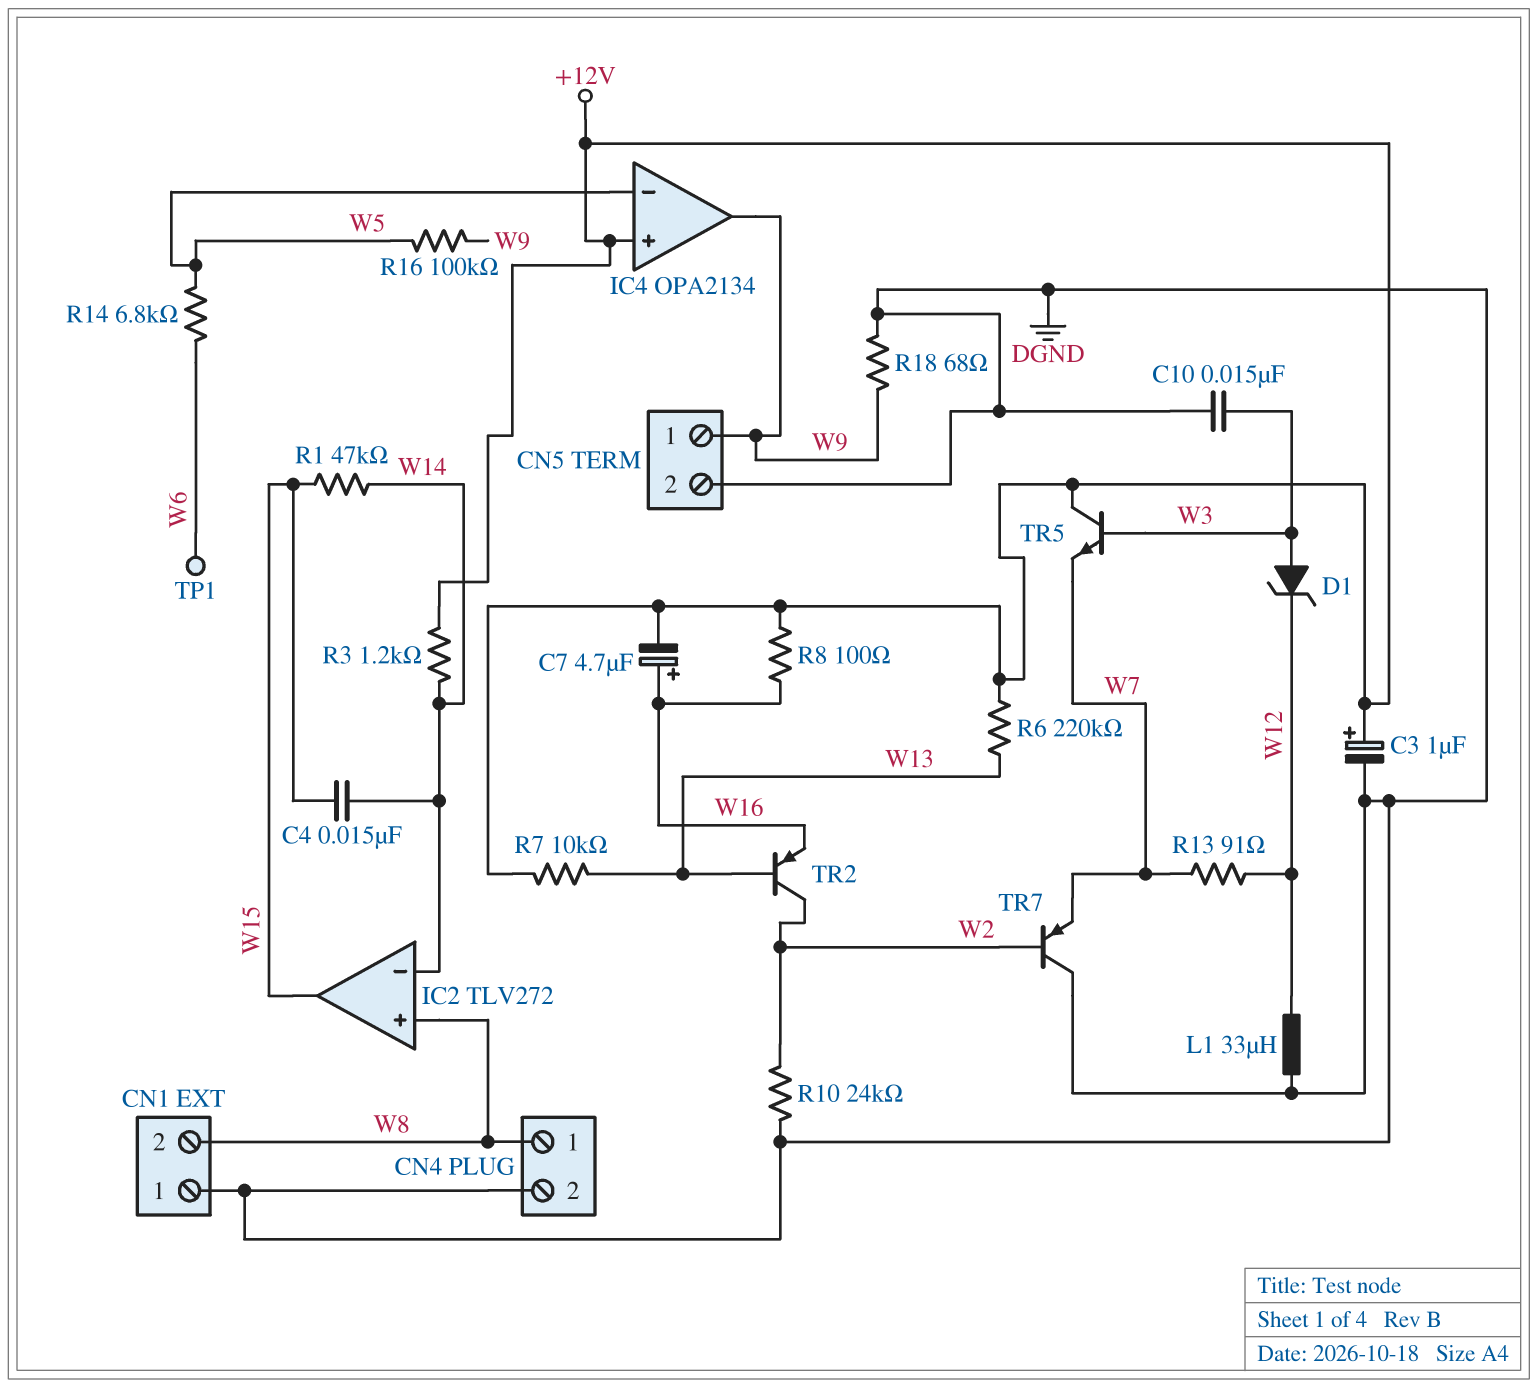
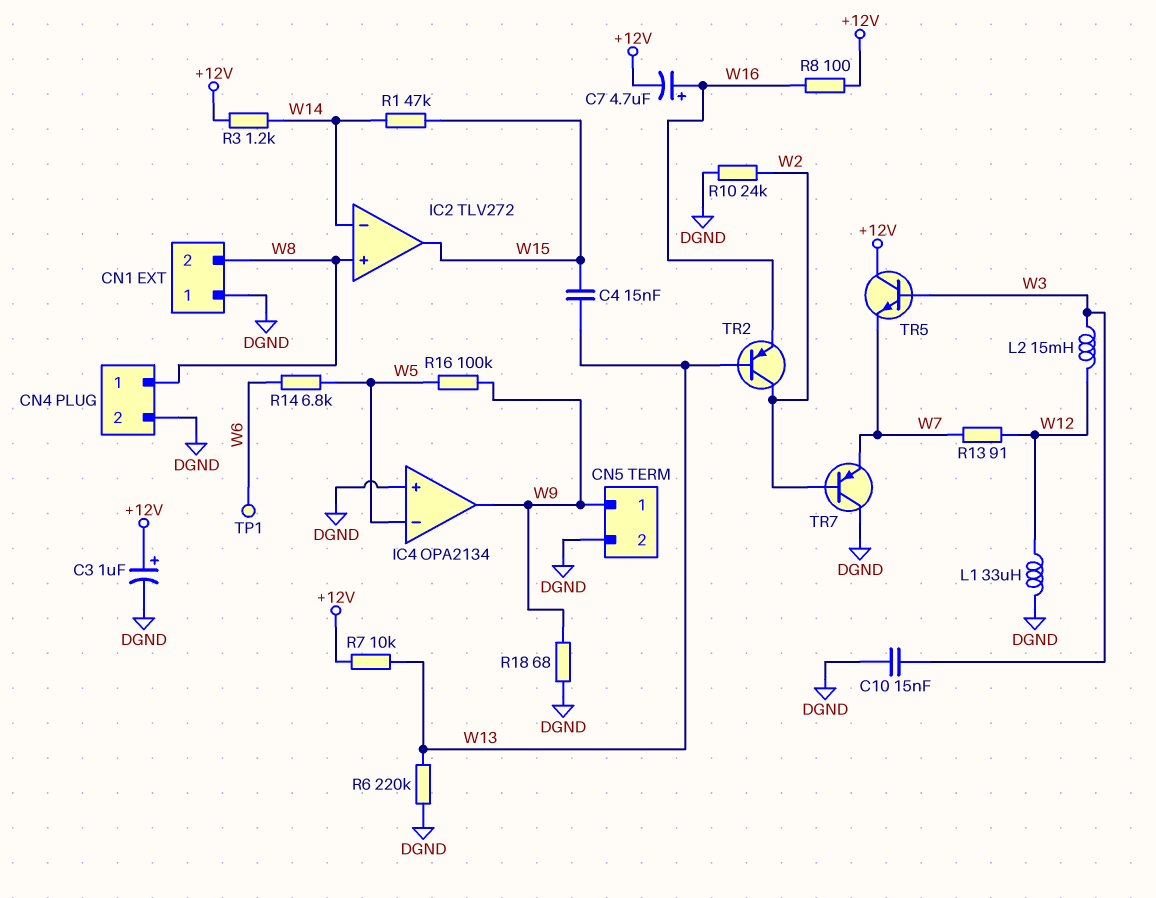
C4: 15nF (W14, W15) -> 15nF (W13, W15)
D1: zener (A W3, K W12) -> none
IC4 pin in+: +12V -> DGND
L2: none -> 15mH (W3, W12)
R6: 220k (+12V, W13) -> 220k (DGND, W13)

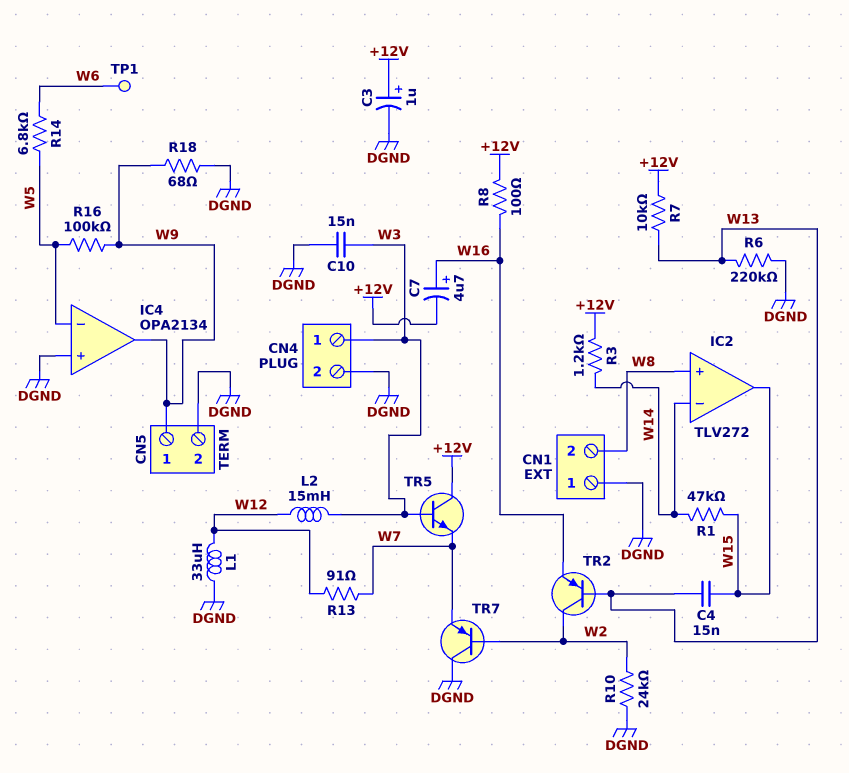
CN4 pin 1: W8 -> W3

